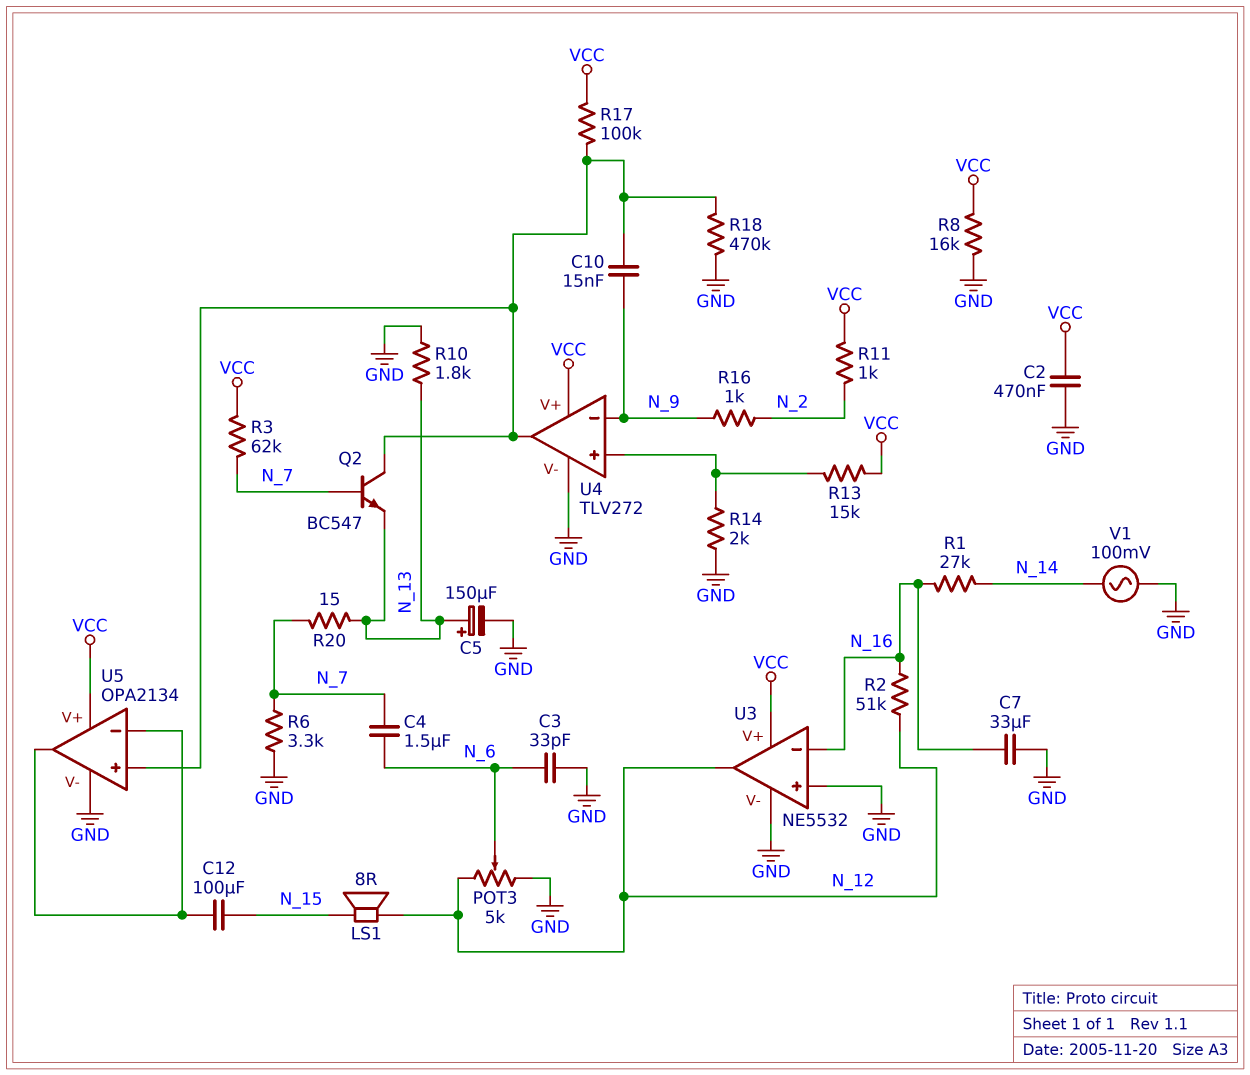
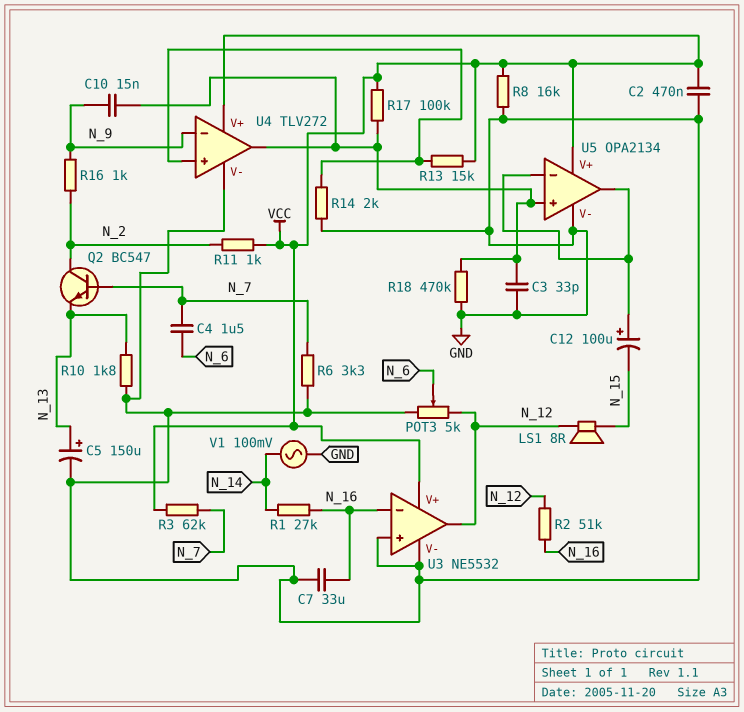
C3: 33pF (GND, N_6) -> 33pF (GND, U4/out)
C12: 100uF (N_15, U5/in-) -> 100uF (plus U5/in-, minus N_15)
Q2: NPN BC547 (B N_7, C U4/out, E N_13) -> NPN BC547 (B N_7, C N_2, E N_13)
R20: 15 (N_7, N_13) -> none

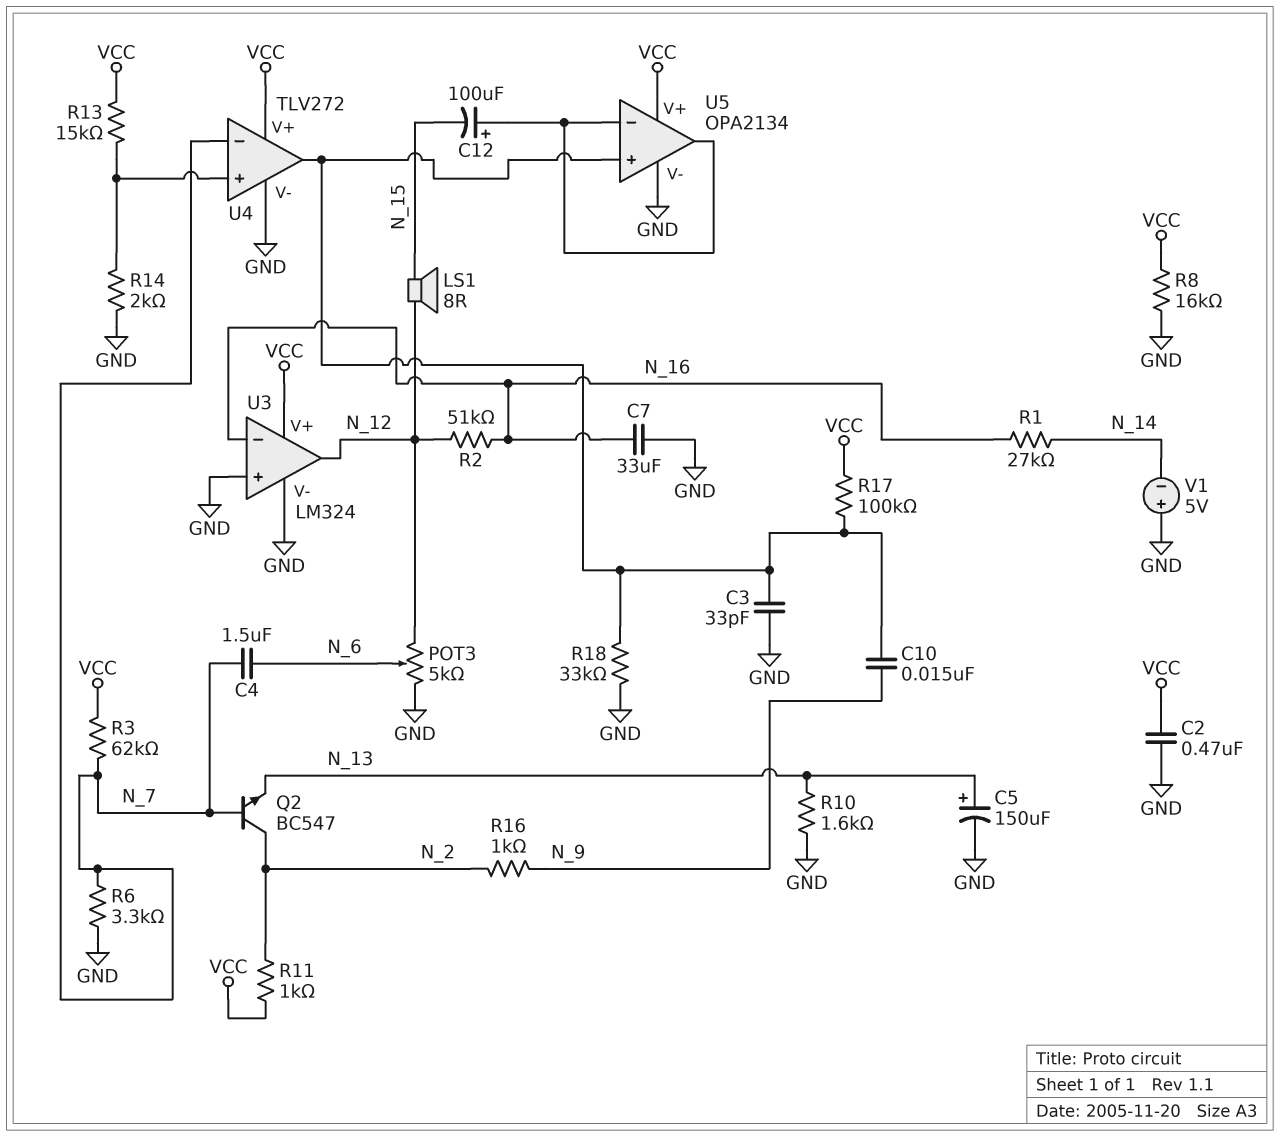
R10: 1.8k (GND, N_13) -> 1.6k (GND, N_13)
R18: 470k (GND, U4/out) -> 33k (GND, U4/out)
U3: NE5532 -> LM324
U4 pin in-: N_9 -> N_7
V1: AC 100mV (GND, N_14) -> 5V (plus GND, minus N_14)

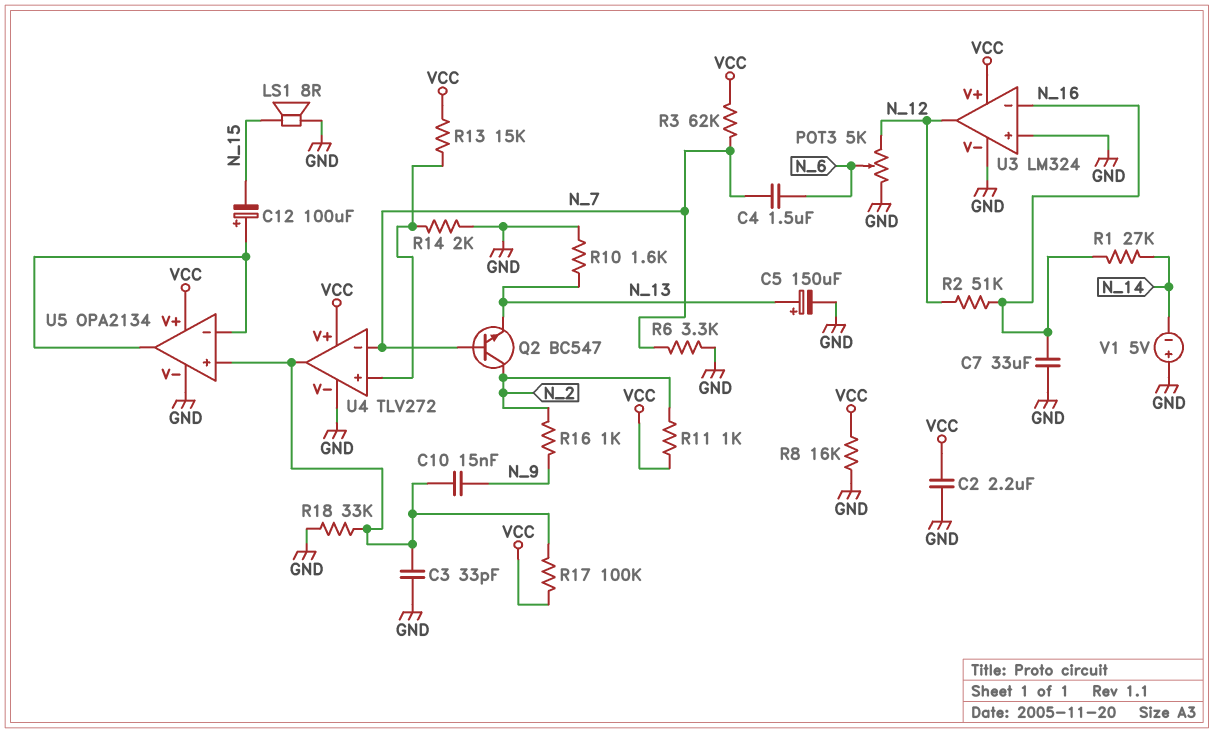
C2: 470nF (GND, VCC) -> 2.2uF (GND, VCC)
LS1: speaker 8R (N_12, N_15) -> speaker 8R (GND, N_15)

